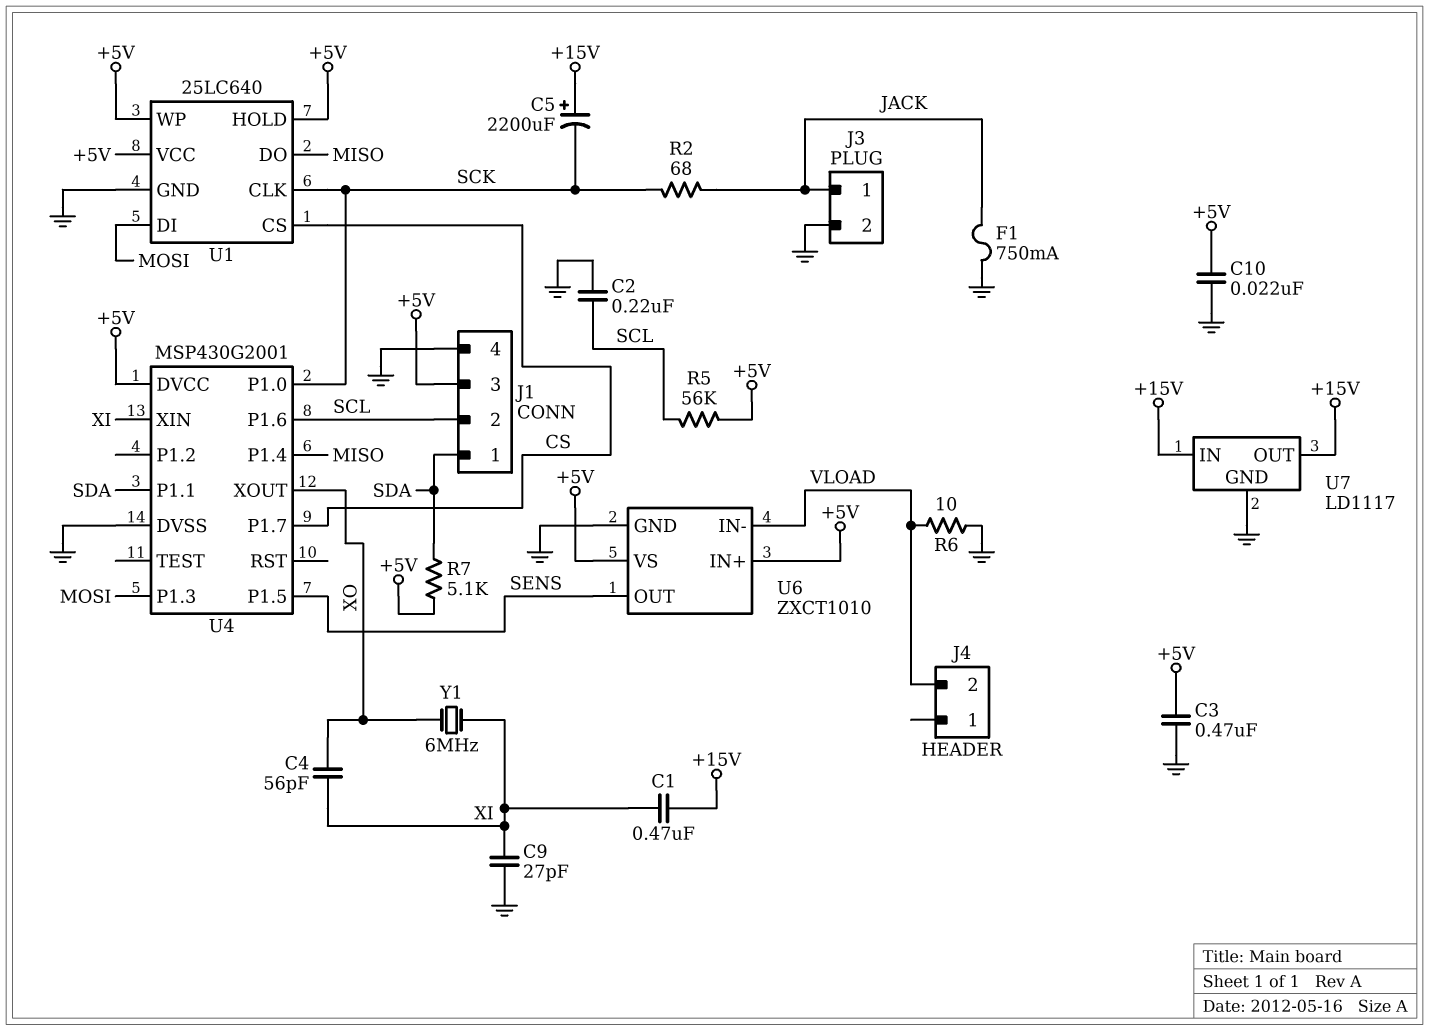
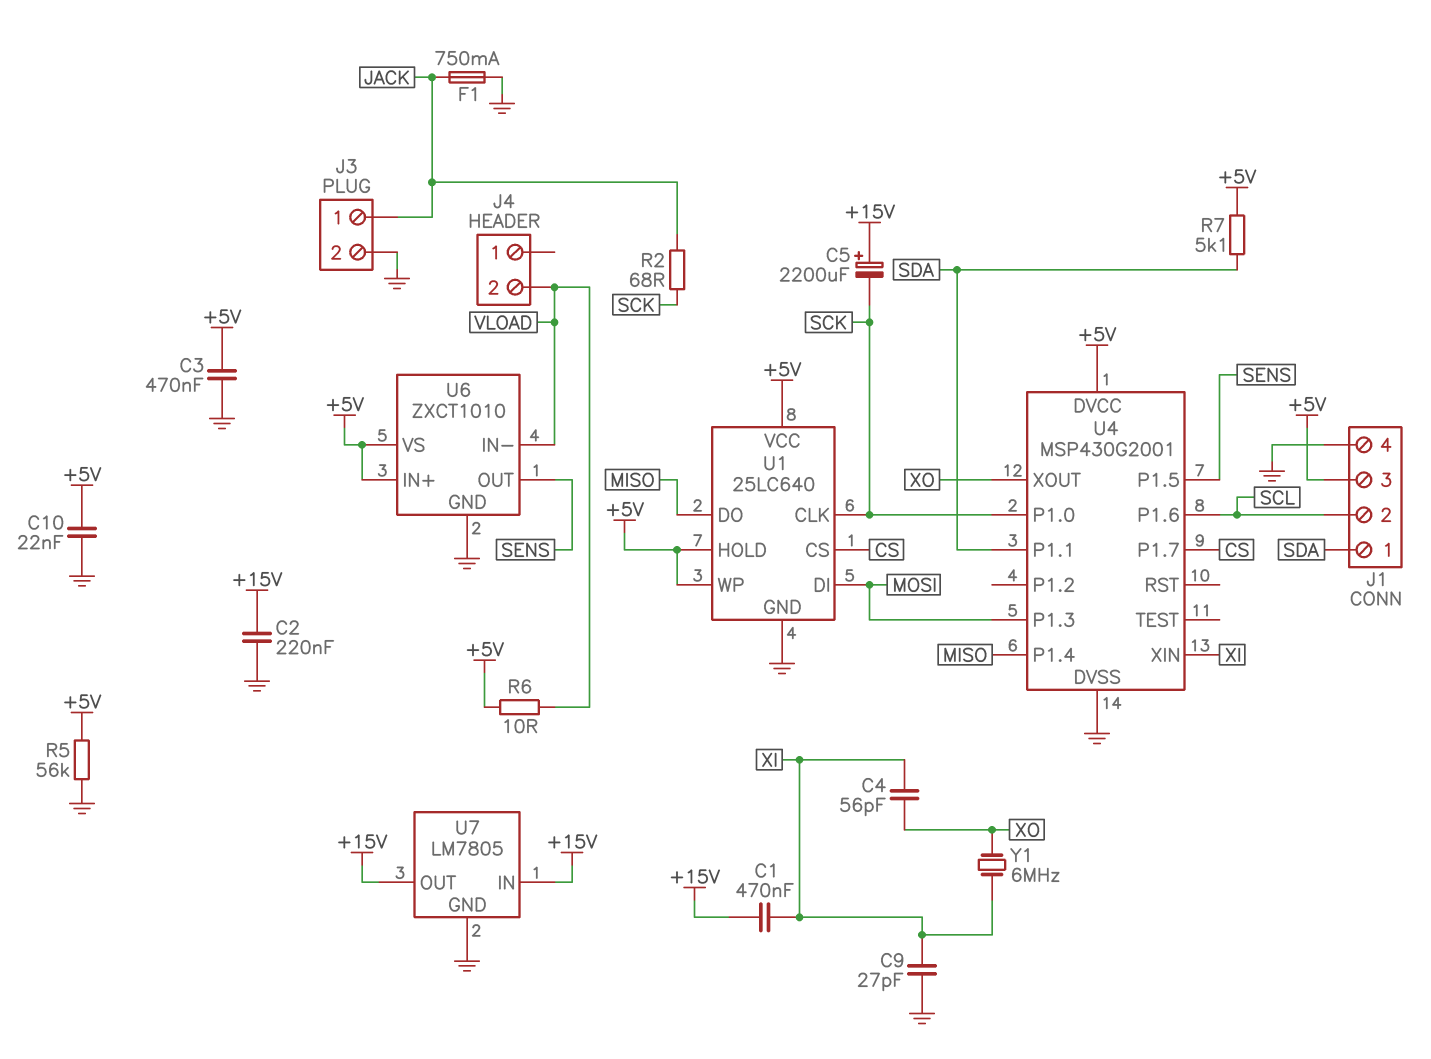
C2: 220nF (GND, SCL) -> 220nF (+15V, GND)
R5: 56k (+5V, SCL) -> 56k (+5V, GND)
R6: 10 (GND, VLOAD) -> 10 (+5V, VLOAD)
U7: LD1117 -> LM7805

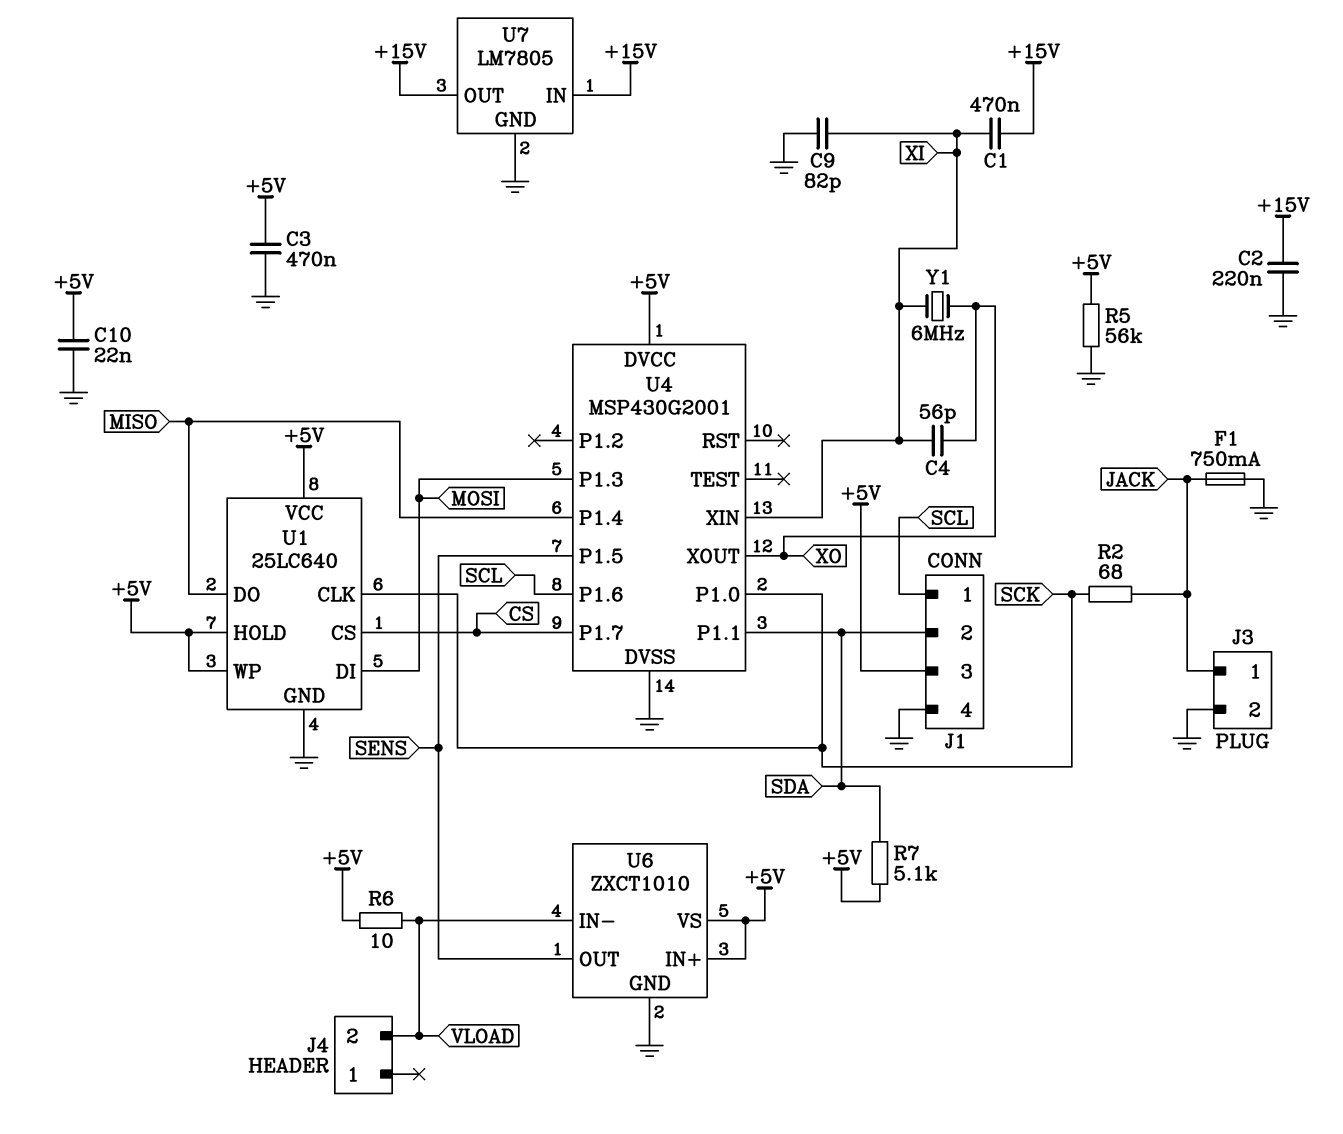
C5: 2200uF (plus +15V, minus SCK) -> none
C9: 27pF (GND, XI) -> 82pF (GND, XI)
J1 pin 1: SDA -> SCL
J1 pin 2: SCL -> SDA

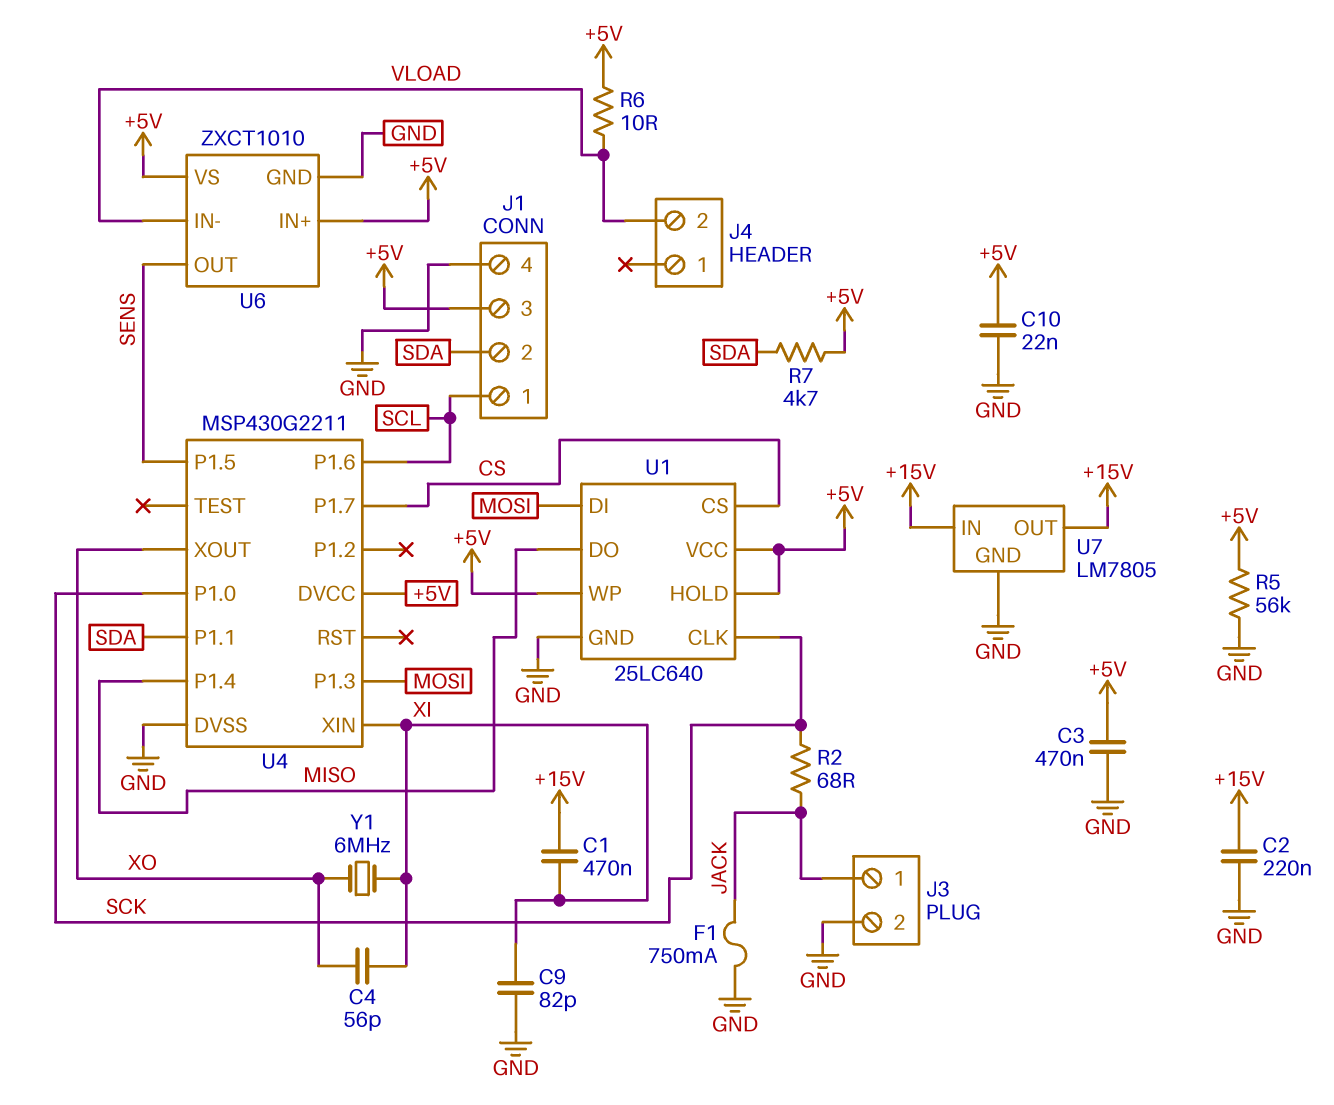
R7: 5.1k (+5V, SDA) -> 4.7k (+5V, SDA)
U4: MSP430G2001 -> MSP430G2211

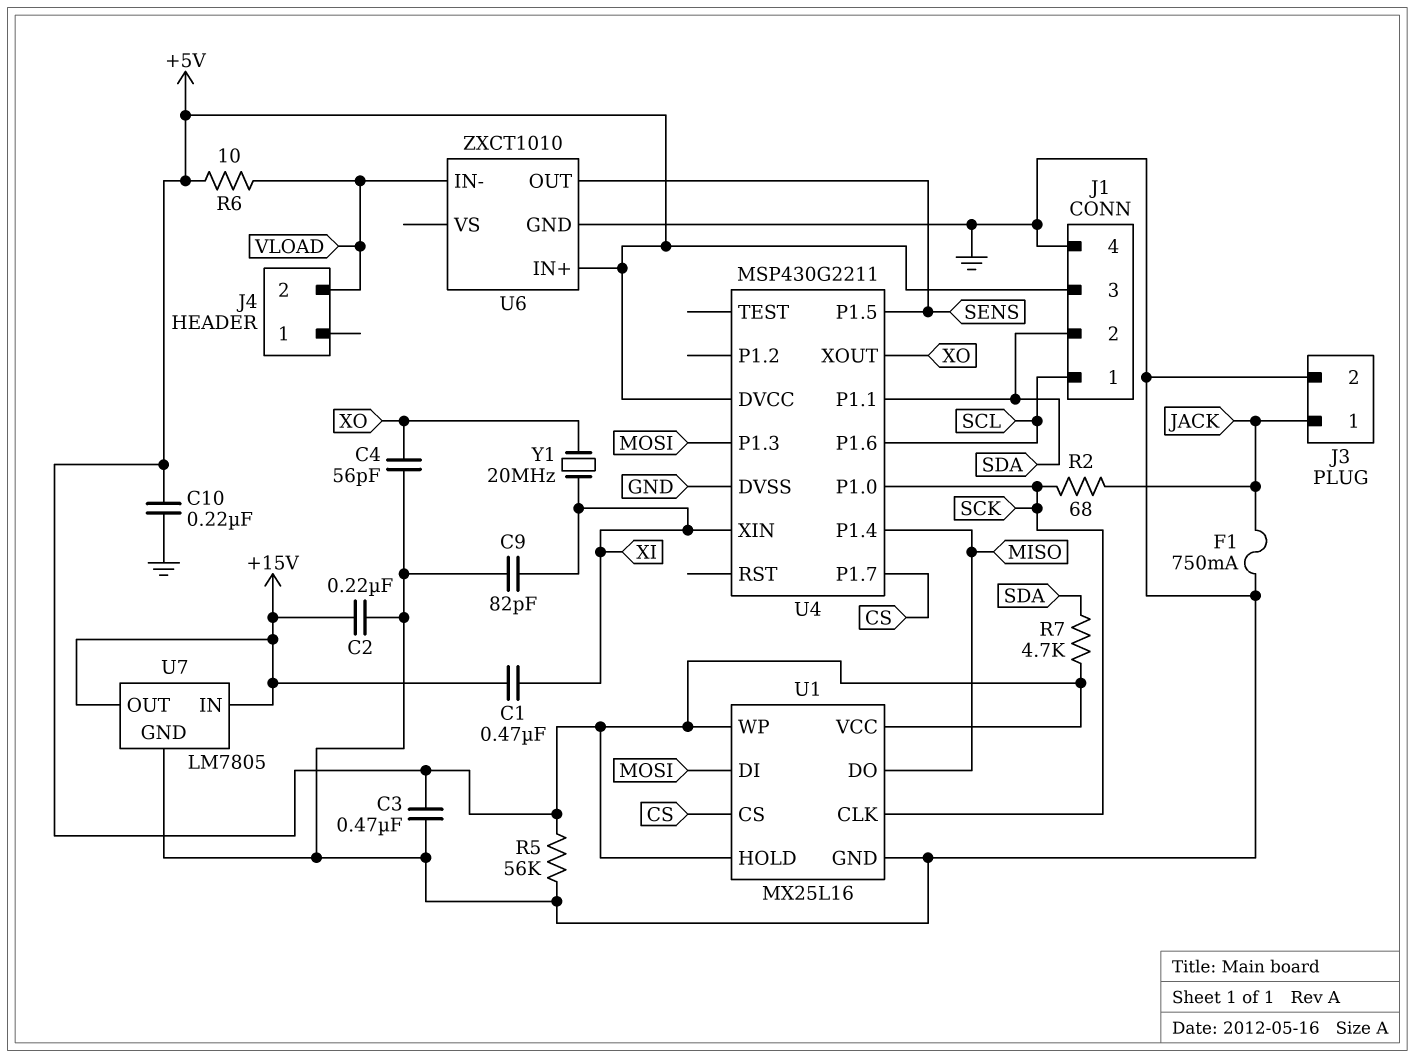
C4: 56pF (XI, XO) -> 56pF (GND, XO)
C10: 22nF (+5V, GND) -> 220nF (+5V, GND)
U1: 25LC640 -> MX25L16
U6 pin VS: +5V -> none
Y1: 6MHz (XI, XO) -> 20MHz (XI, XO)

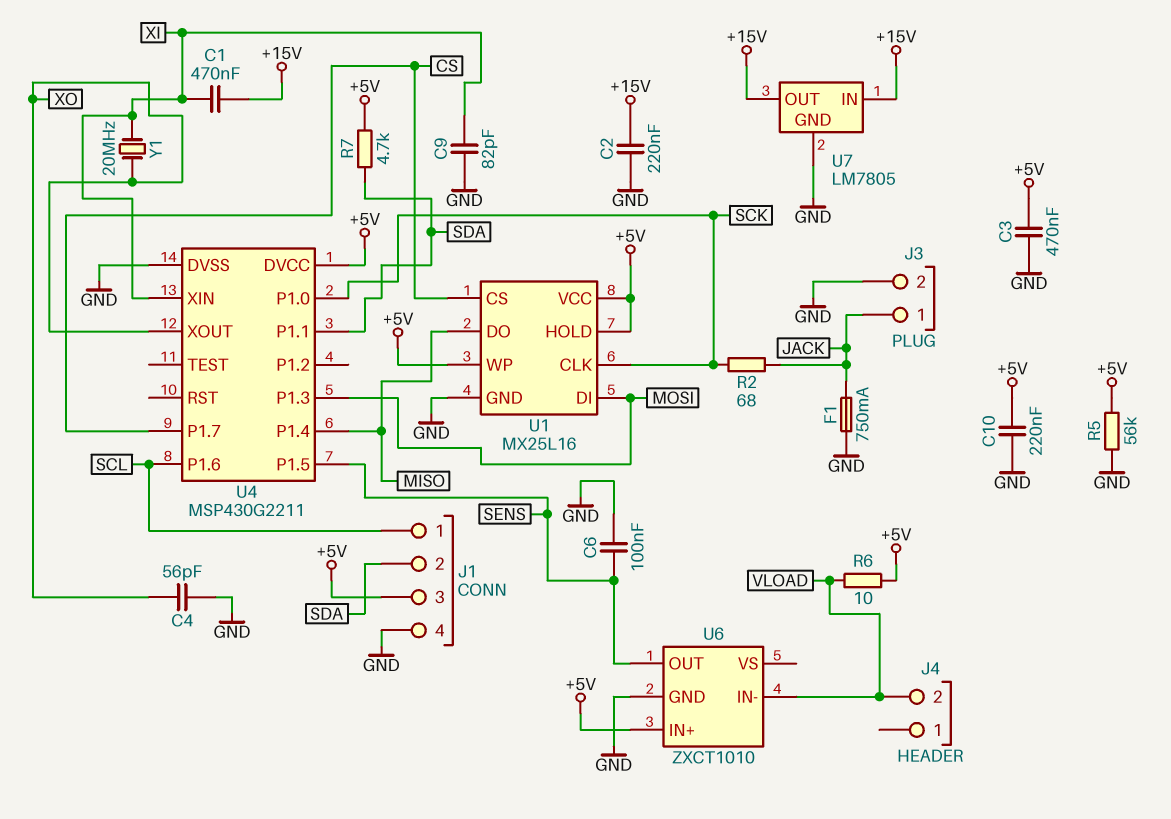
C6: none -> 100nF (GND, SENS)

